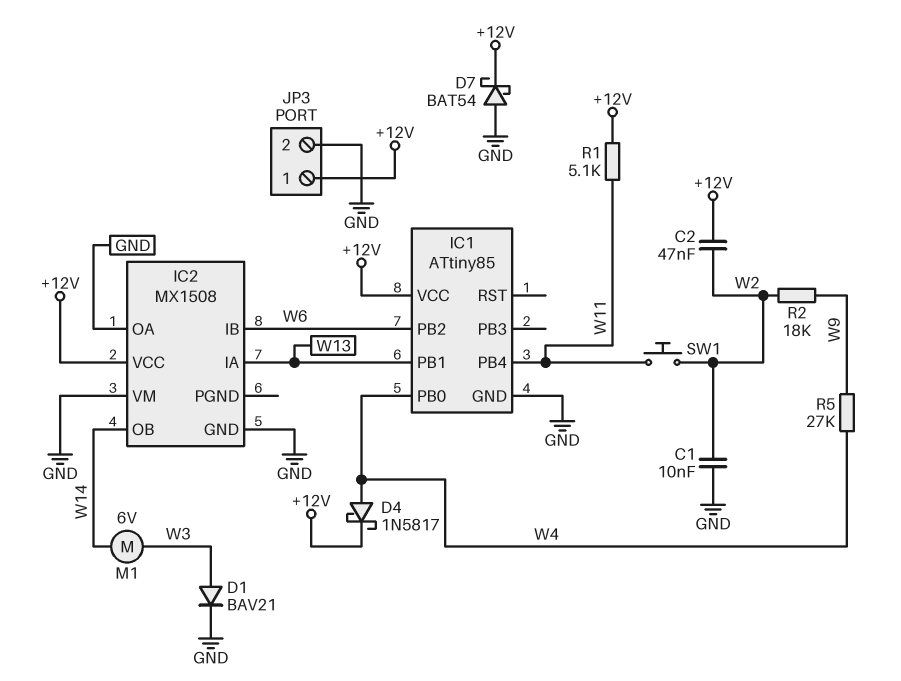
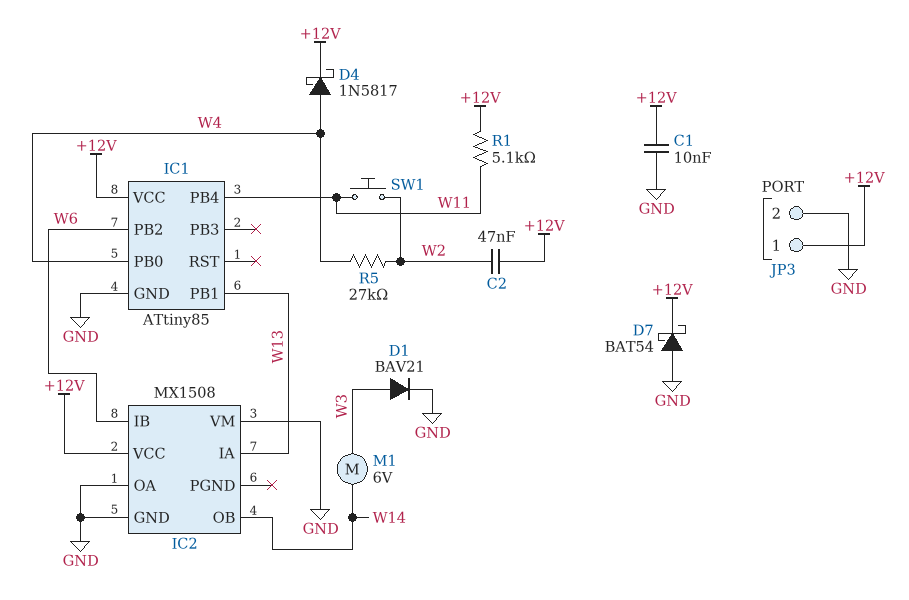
C1: 10nF (GND, W2) -> 10nF (+12V, GND)
R2: 18k (W2, W9) -> none
R5: 27k (W4, W9) -> 27k (W2, W4)

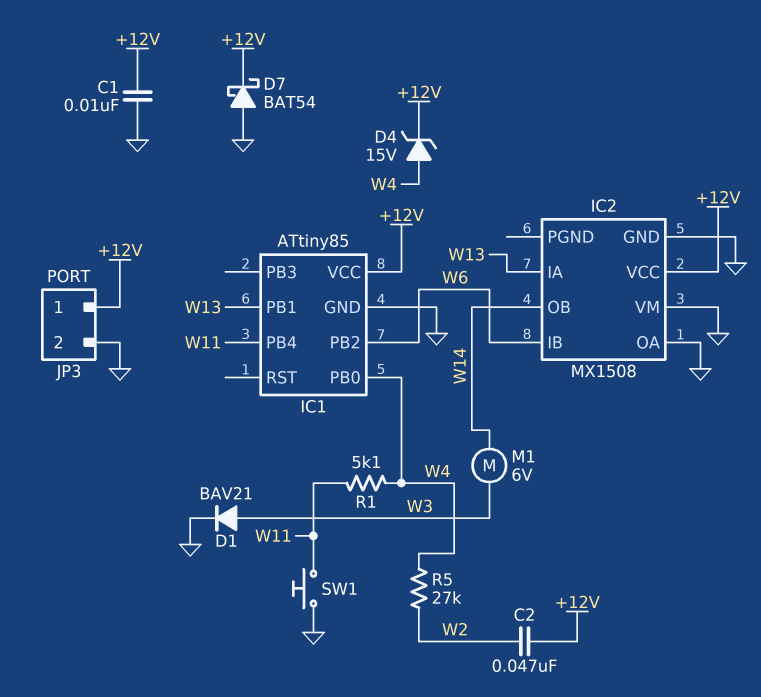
D4: schottky 1N5817 (A W4, K +12V) -> zener 15V (A W4, K +12V)
R1: 5.1k (+12V, W11) -> 5.1k (W4, W11)
SW1: button (W2, W11) -> button (GND, W11)

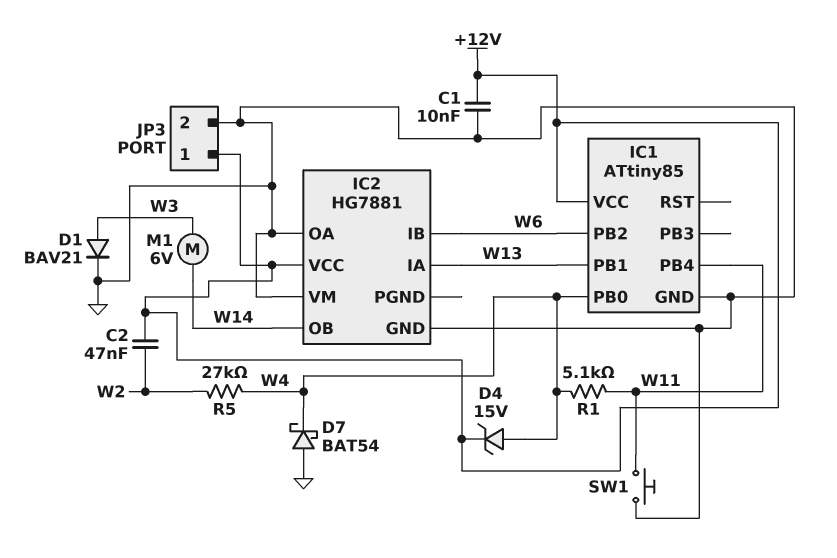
D7: schottky BAT54 (A GND, K +12V) -> schottky BAT54 (A GND, K W4)
IC2: MX1508 -> HG7881

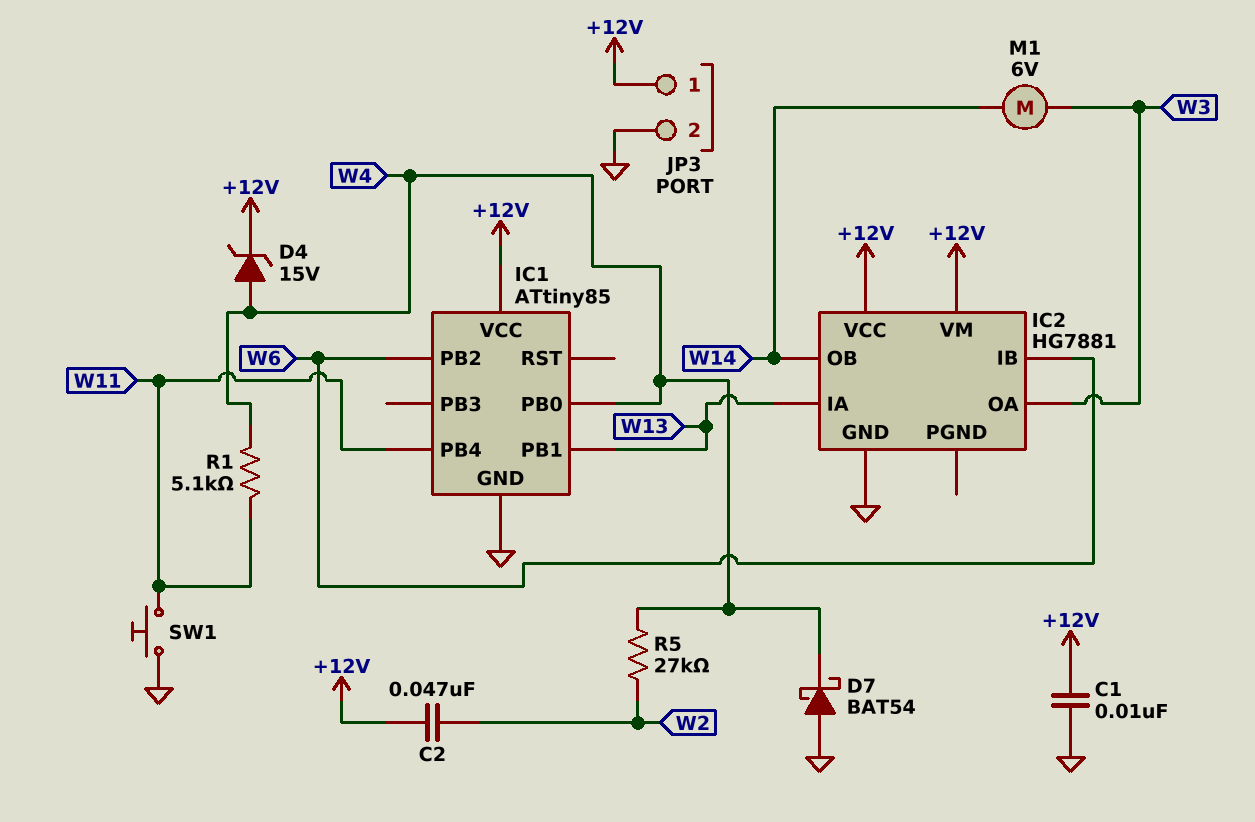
D1: diode BAV21 (A W3, K GND) -> none
IC2 pin OA: GND -> W3
IC2 pin VM: GND -> +12V

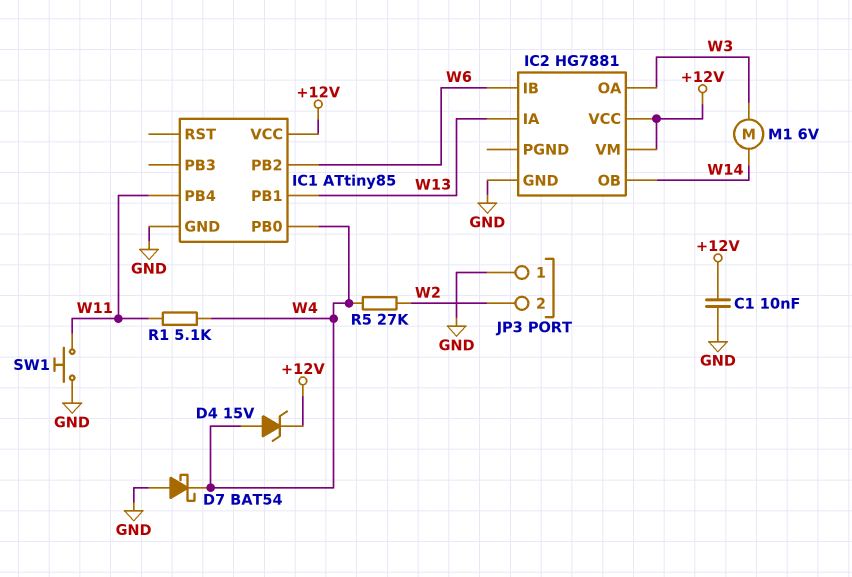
C2: 47nF (+12V, W2) -> none
JP3 pin 1: +12V -> GND
JP3 pin 2: GND -> W2

